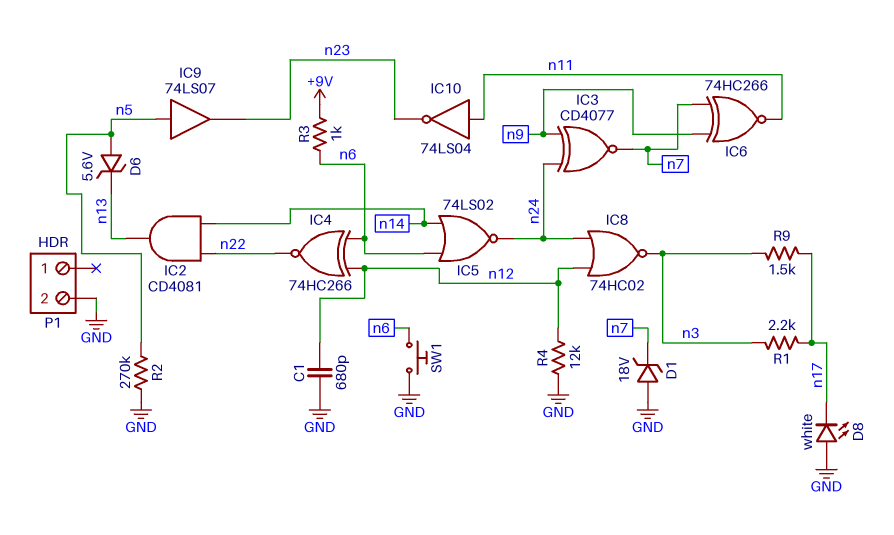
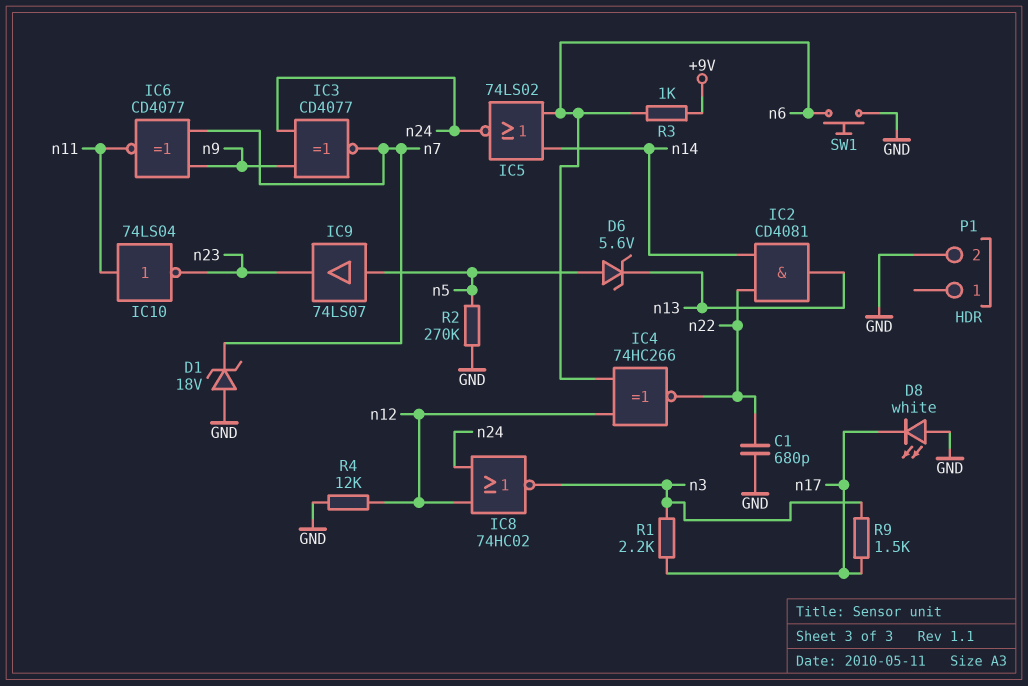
C1: 680pF (GND, n12) -> 680pF (GND, n22)
IC6: XNOR 74HC266 (in n7, in n9, out n11) -> XNOR CD4077 (in n7, in n9, out n11)

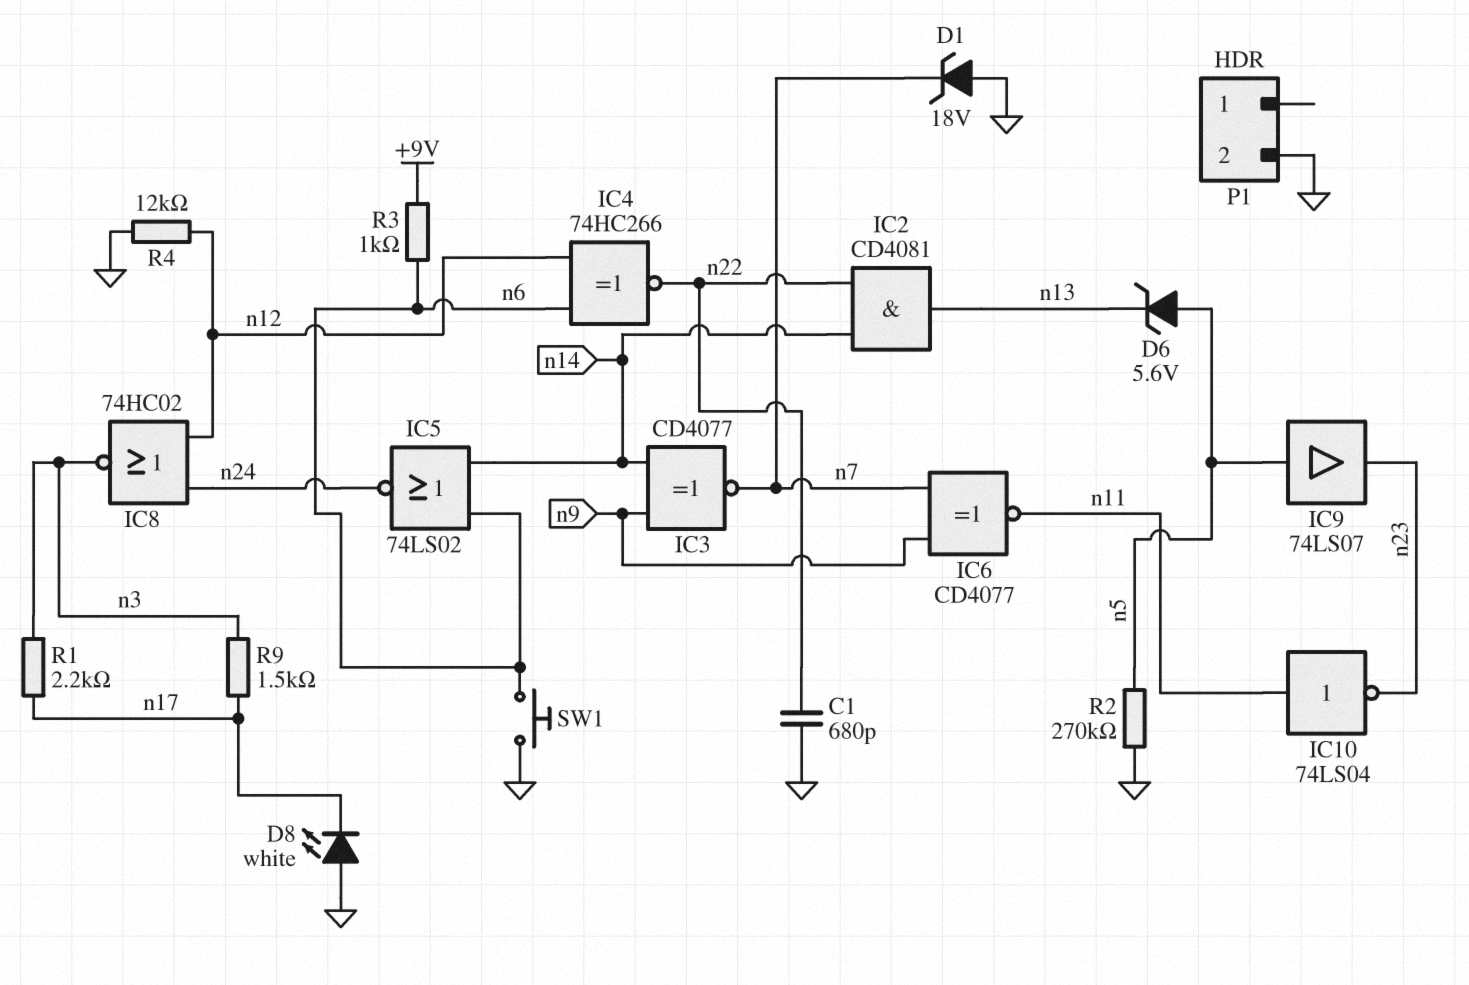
IC3: XNOR CD4077 (in n9, in n24, out n7) -> XNOR CD4077 (in n9, in n14, out n7)

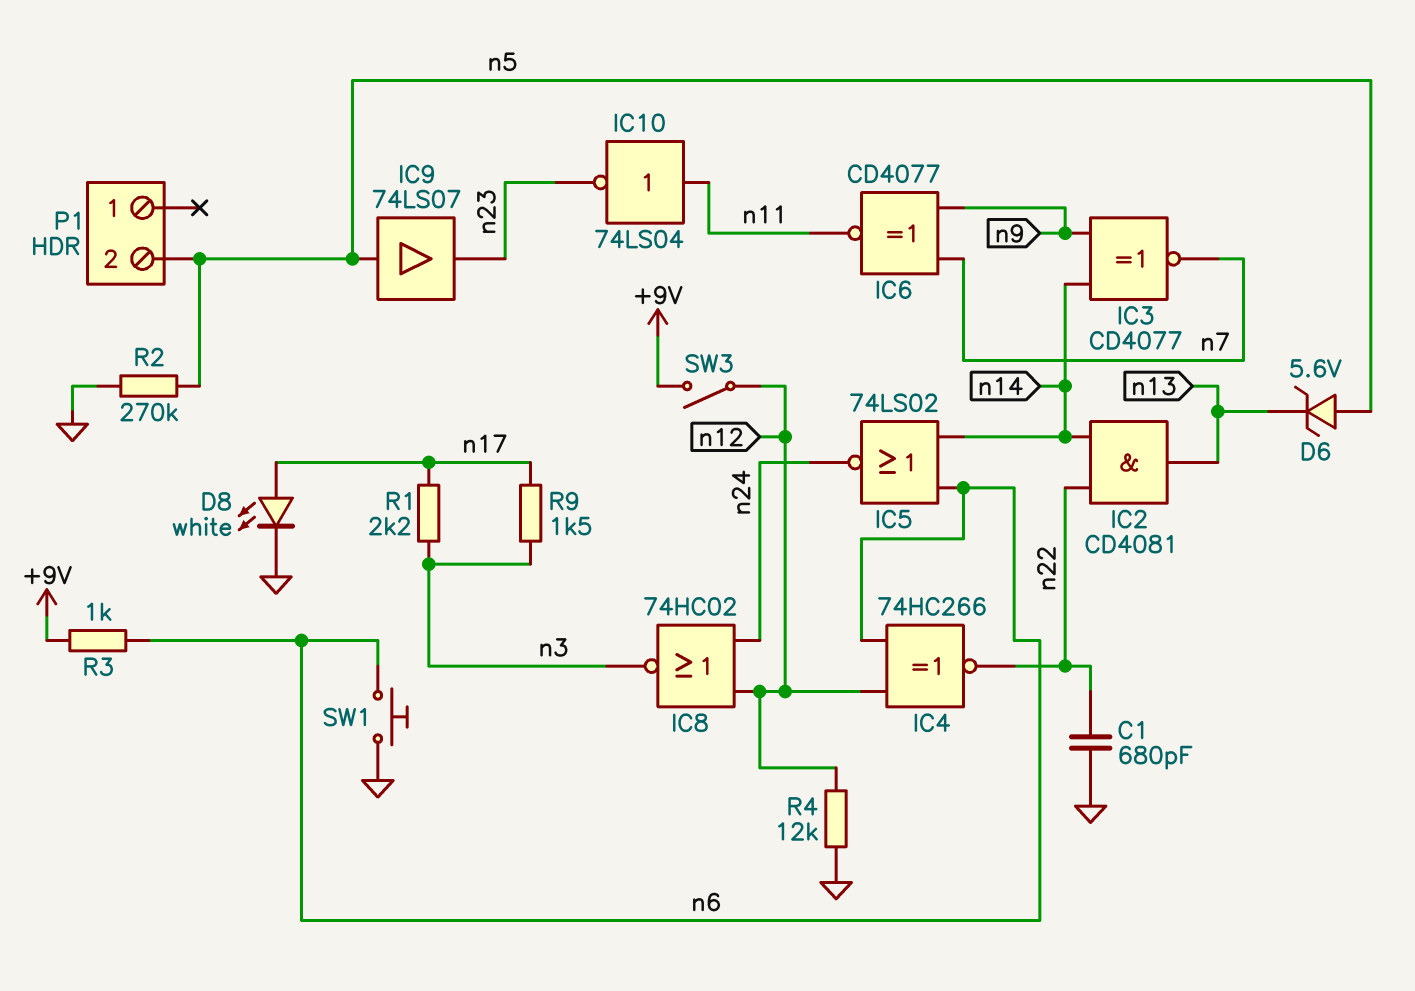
D1: zener 18V (A GND, K n7) -> none
D8: LED white (A GND, K n17) -> LED white (A n17, K GND)
P1 pin 2: GND -> n5
SW3: none -> switch (+9V, n12)

